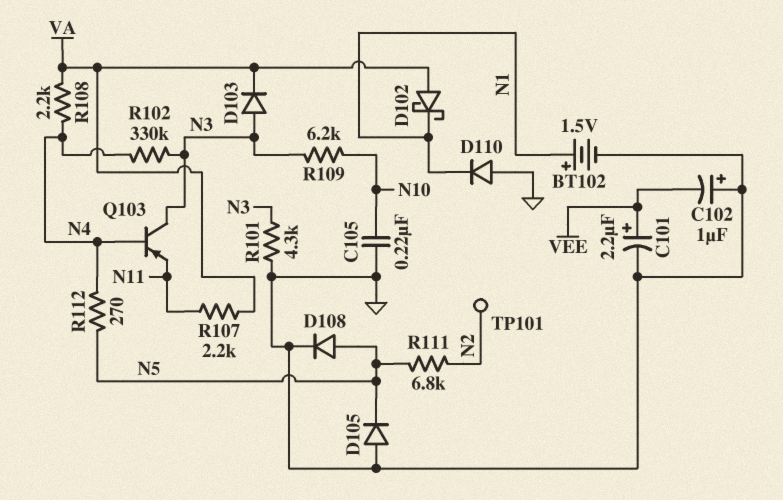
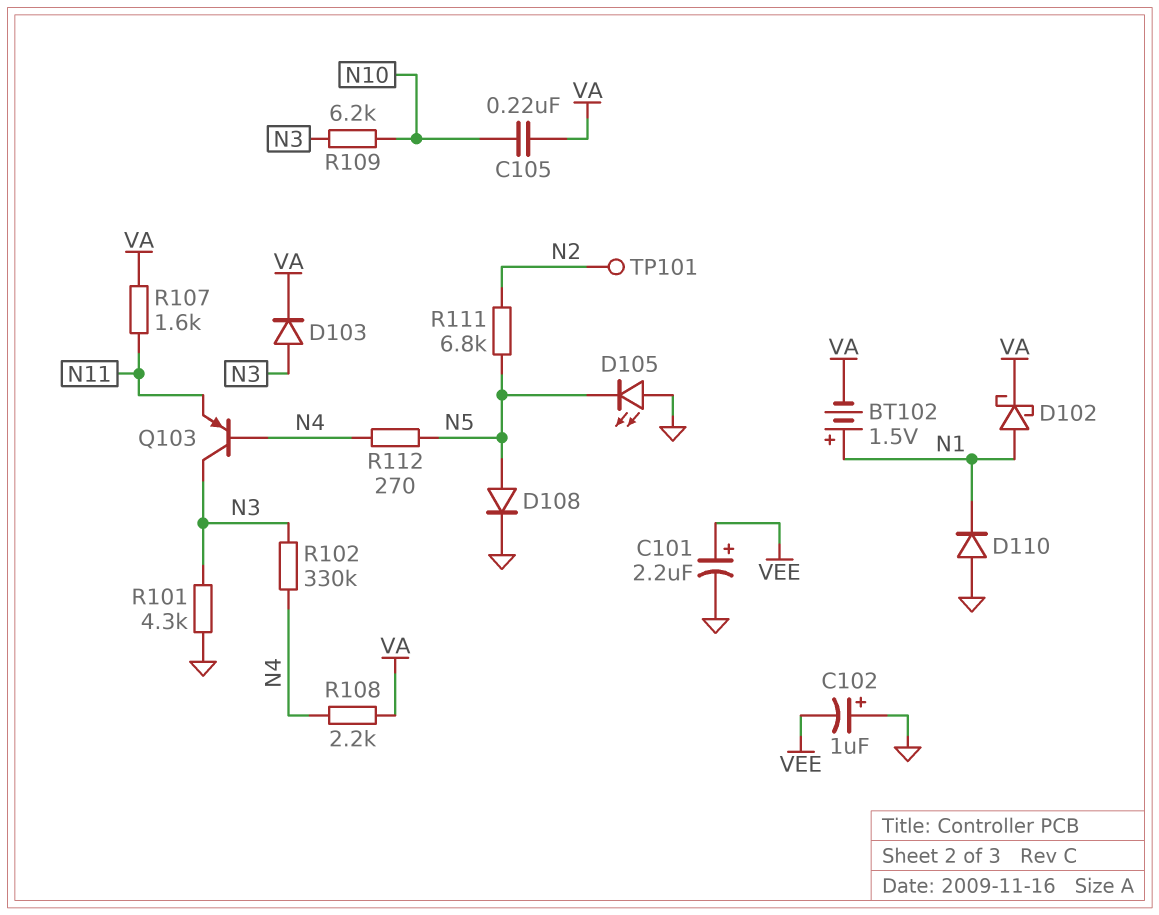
BT102: 1.5V (plus N1, minus GND) -> 1.5V (plus N1, minus VA)
C105: 220nF (GND, N10) -> 220nF (N10, VA)
D102: schottky (A VA, K N1) -> schottky (A N1, K VA)
D105: diode (A GND, K N5) -> LED (A GND, K N5)
R107: 2.2k (N11, VA) -> 1.6k (N11, VA)

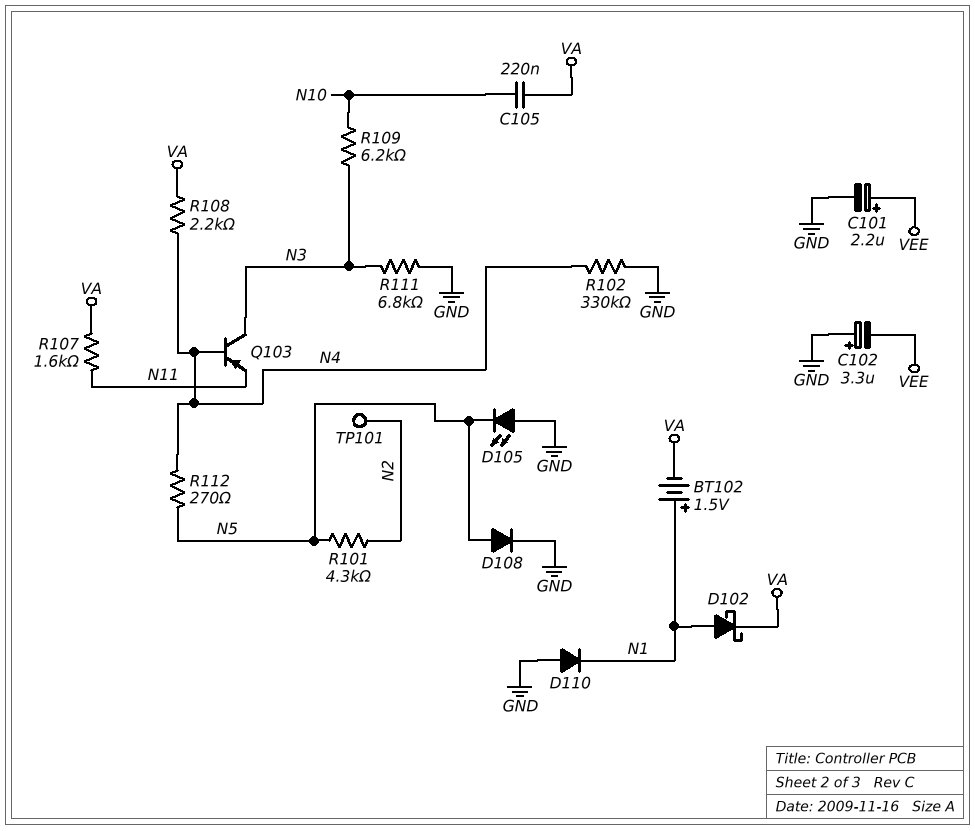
C102: 1uF (plus GND, minus VEE) -> 3.3uF (plus GND, minus VEE)
D103: diode (A N3, K VA) -> none
R101: 4.3k (GND, N3) -> 4.3k (N2, N5)
R102: 330k (N3, N4) -> 330k (GND, N4)
R111: 6.8k (N2, N5) -> 6.8k (GND, N3)

